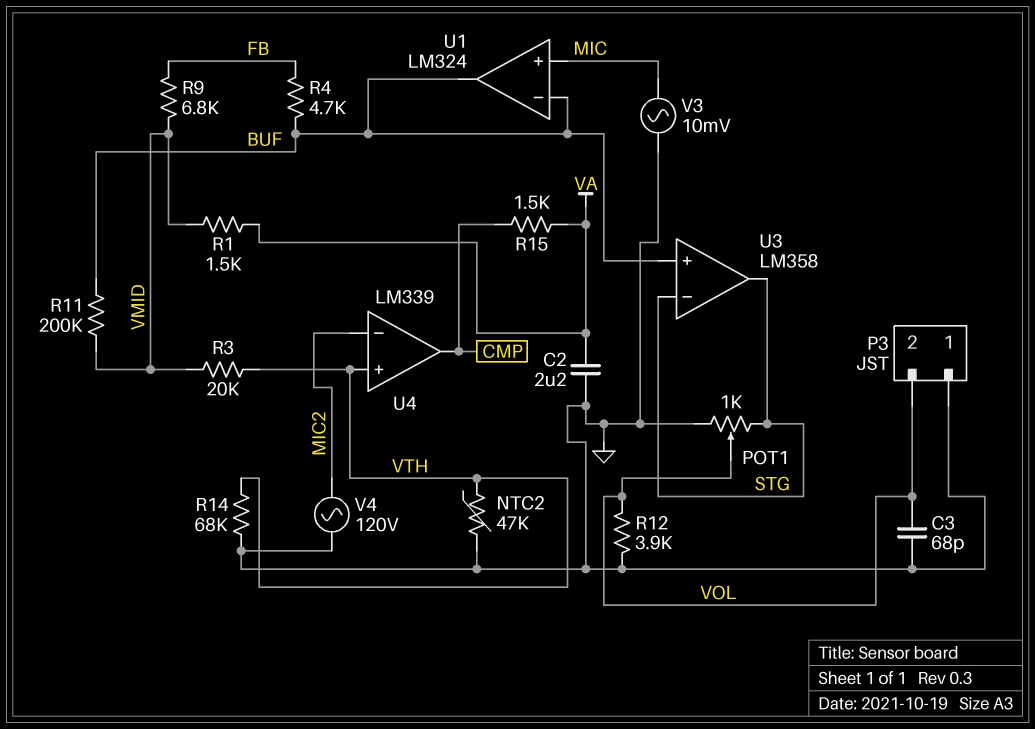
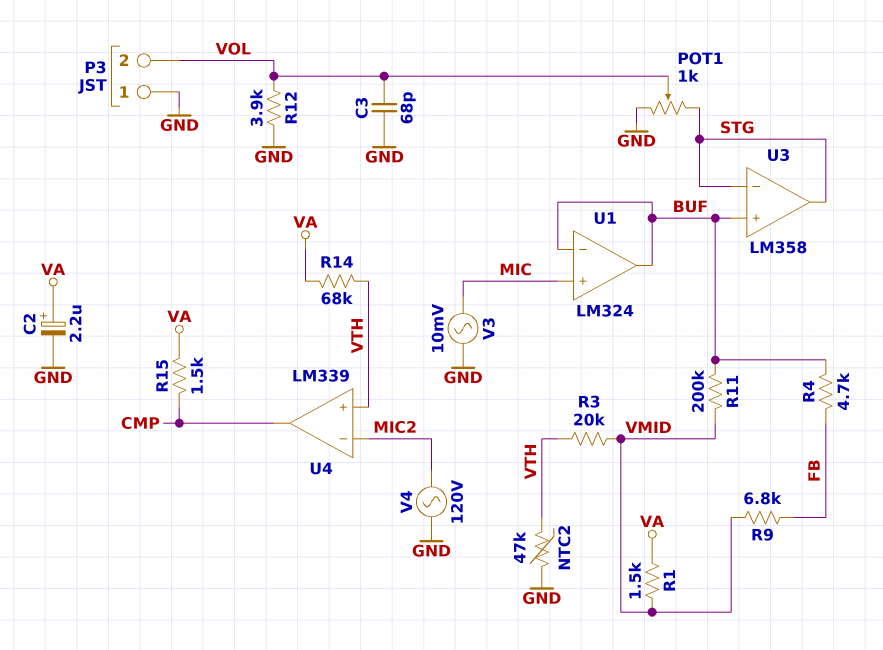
C2: 2.2uF (GND, VA) -> 2.2uF (plus VA, minus GND)
R14: 68k (GND, VTH) -> 68k (VA, VTH)

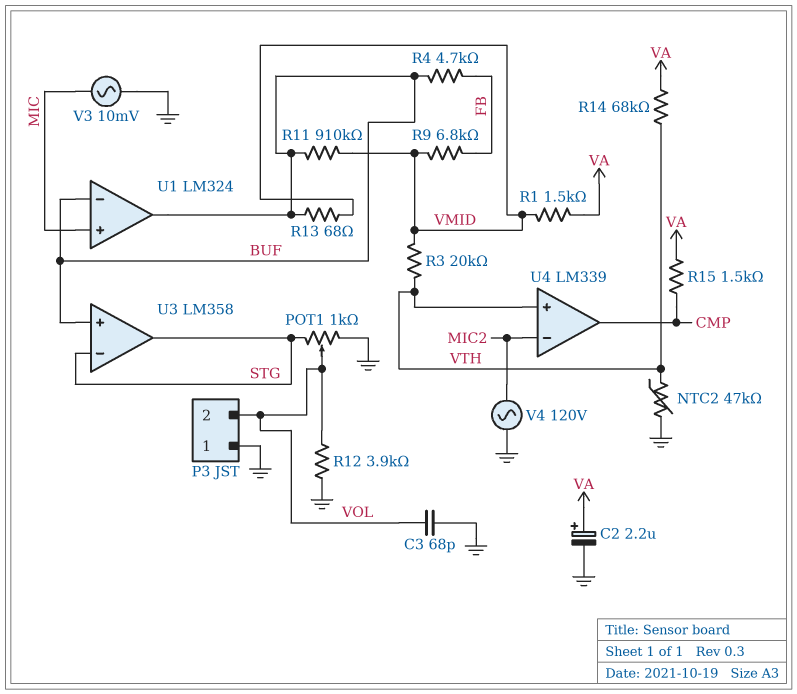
R11: 200k (BUF, VMID) -> 910k (BUF, VMID)
R13: none -> 68 (BUF, VMID)

